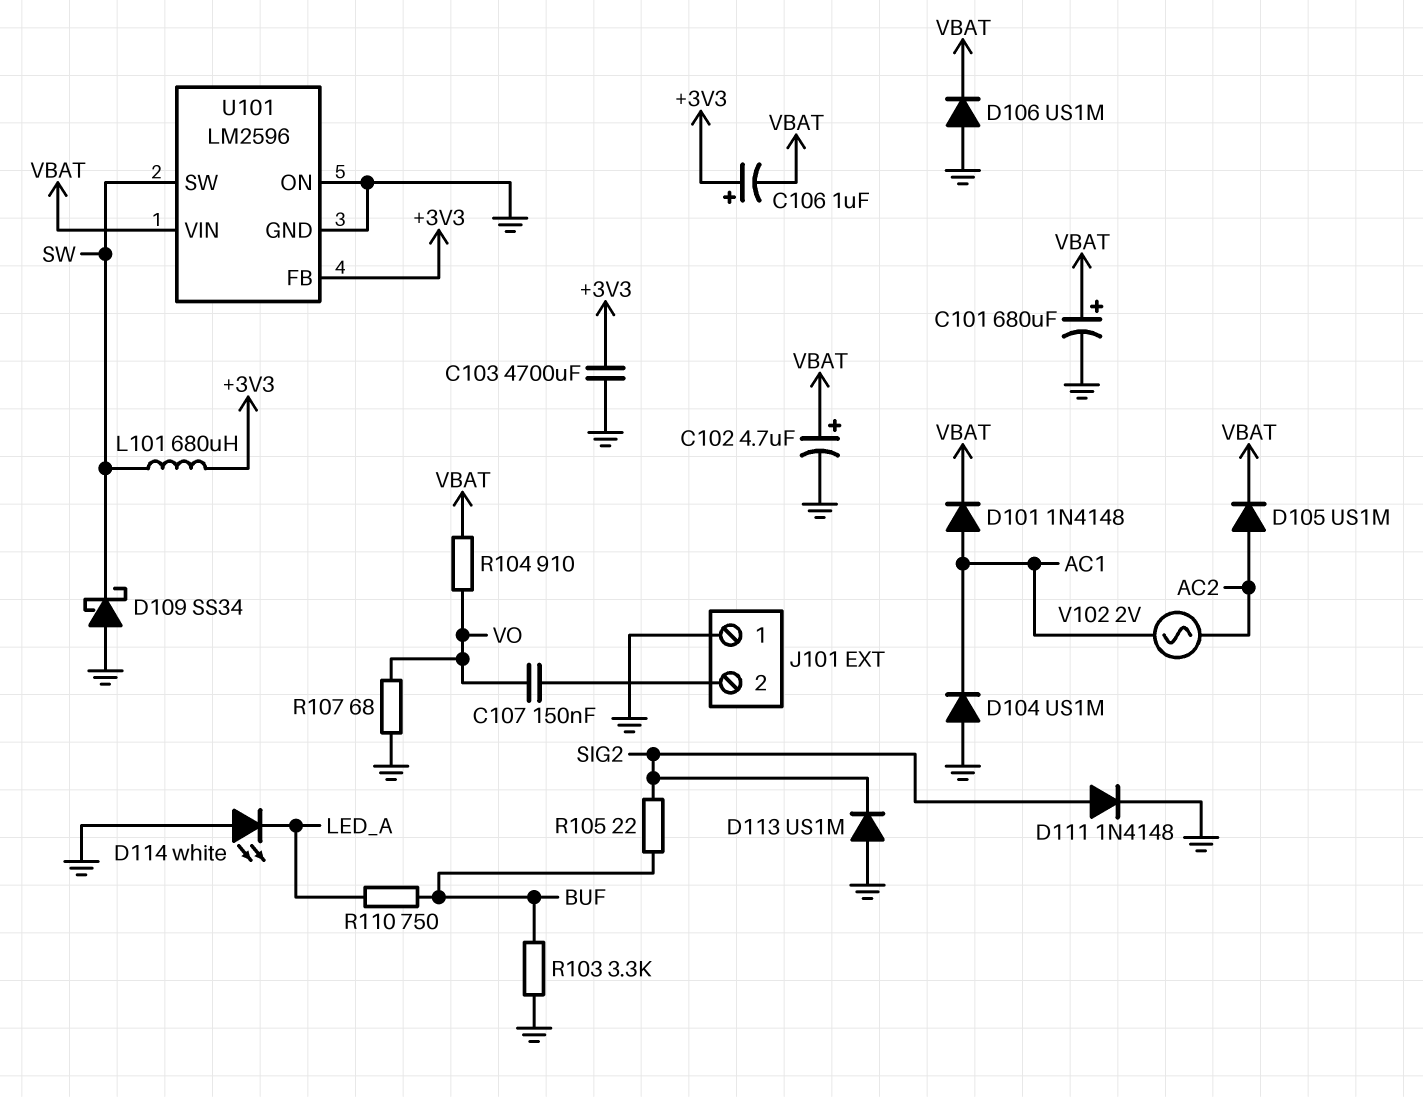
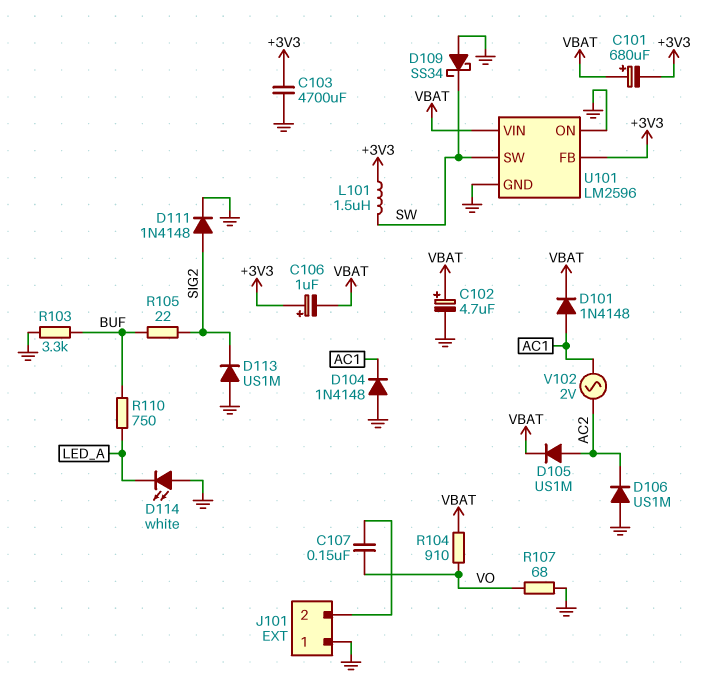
C101: 680uF (plus VBAT, minus GND) -> 680uF (plus VBAT, minus +3V3)
D104: diode US1M (A GND, K AC1) -> diode 1N4148 (A GND, K AC1)
D106: diode US1M (A GND, K VBAT) -> diode US1M (A GND, K AC2)
L101: 680uH (+3V3, SW) -> 1.5uH (+3V3, SW)

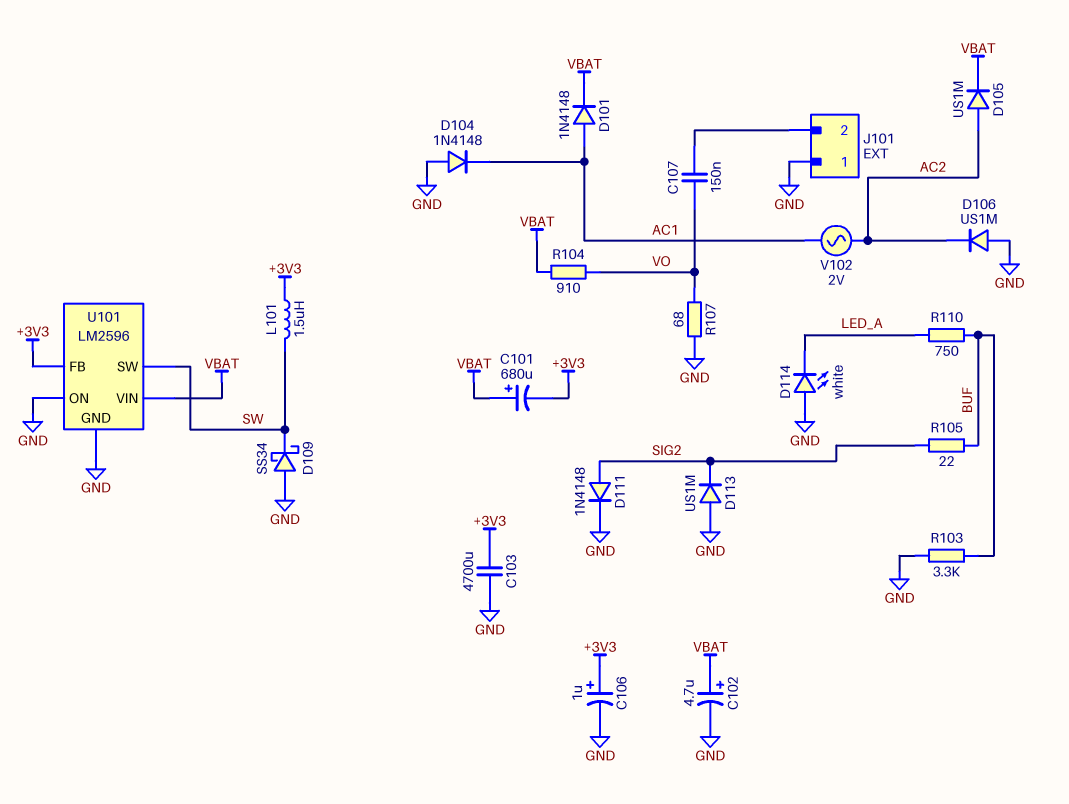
C106: 1uF (plus +3V3, minus VBAT) -> 1uF (plus +3V3, minus GND)

